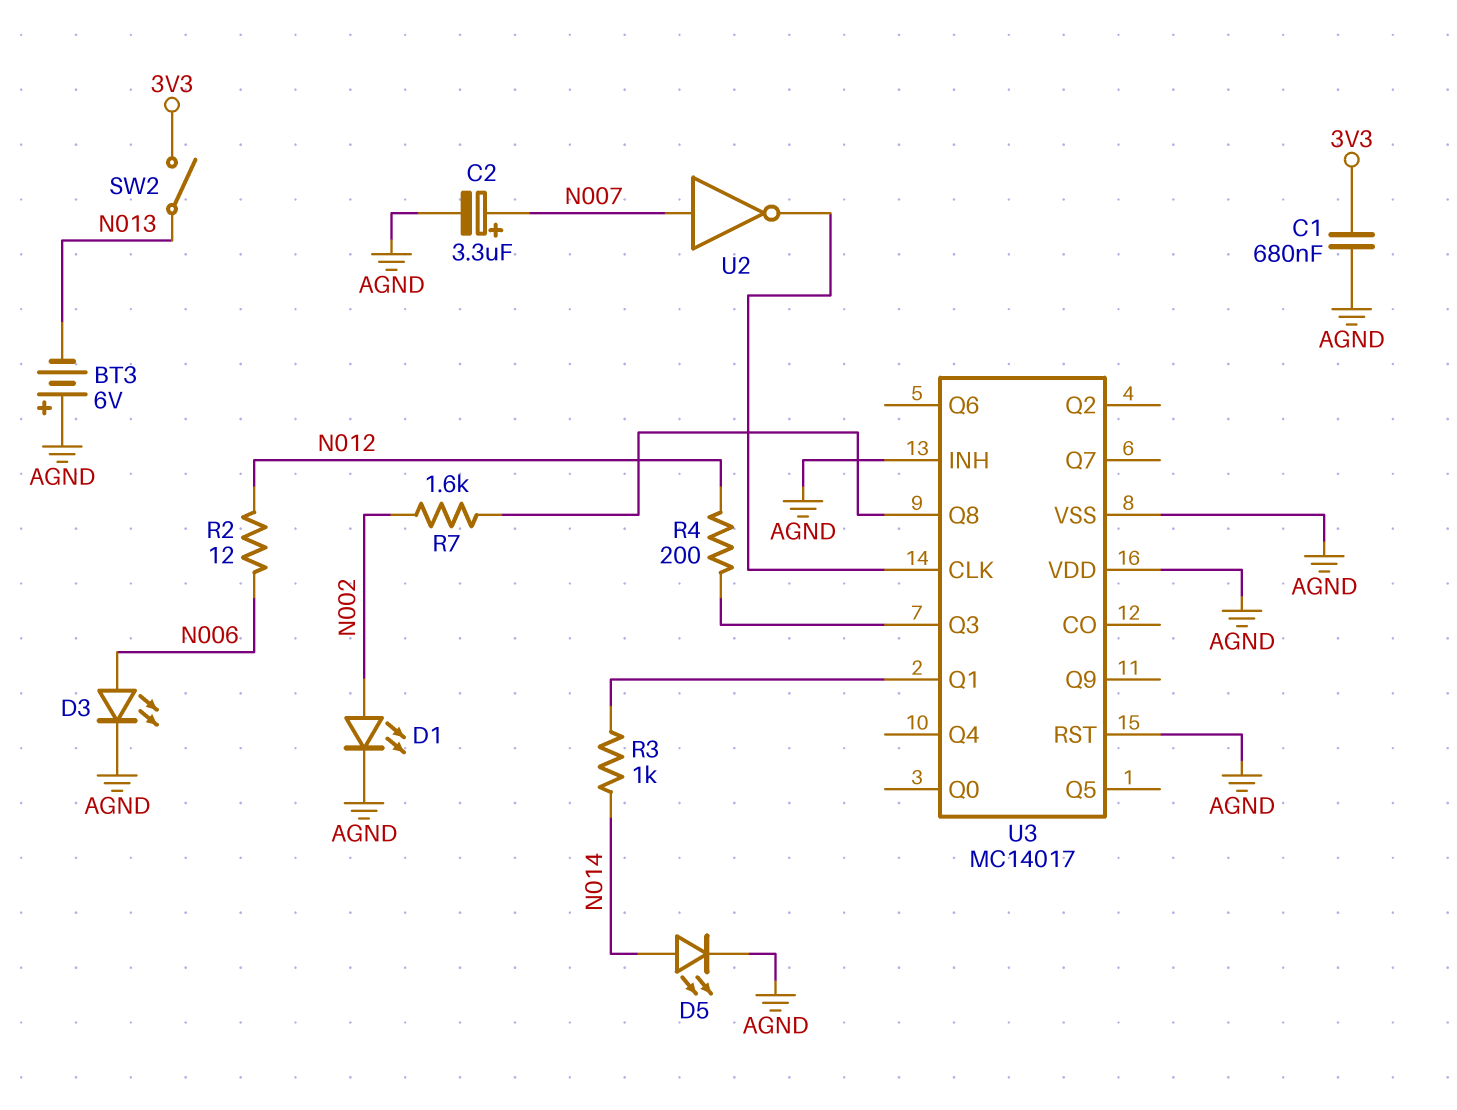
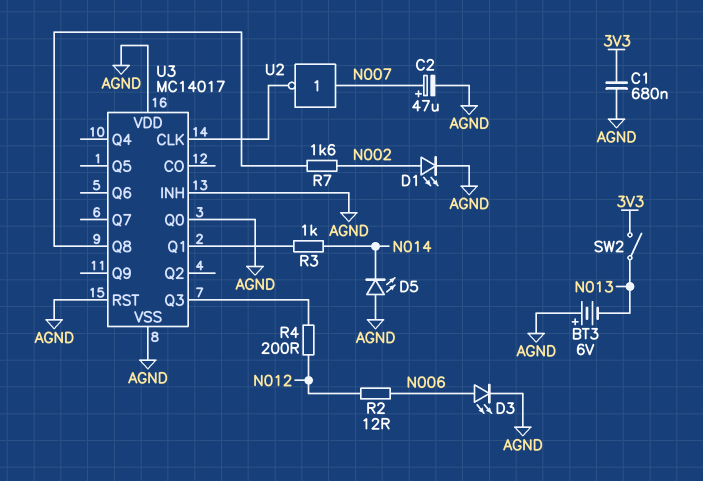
C2: 3.3uF (plus N007, minus AGND) -> 47uF (plus N007, minus AGND)
D5: LED (A N014, K AGND) -> LED (A AGND, K N014)
U3 pin Q0: none -> AGND

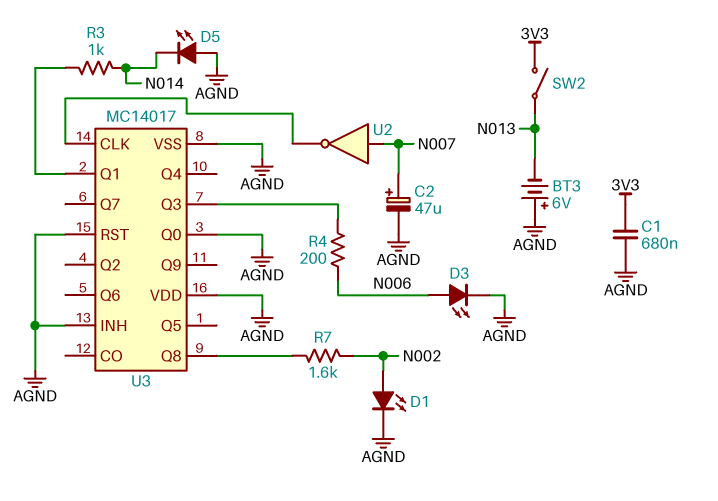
R2: 12 (N006, N012) -> none
R4: 200 (N012, U3/Q3) -> 200 (N006, U3/Q3)

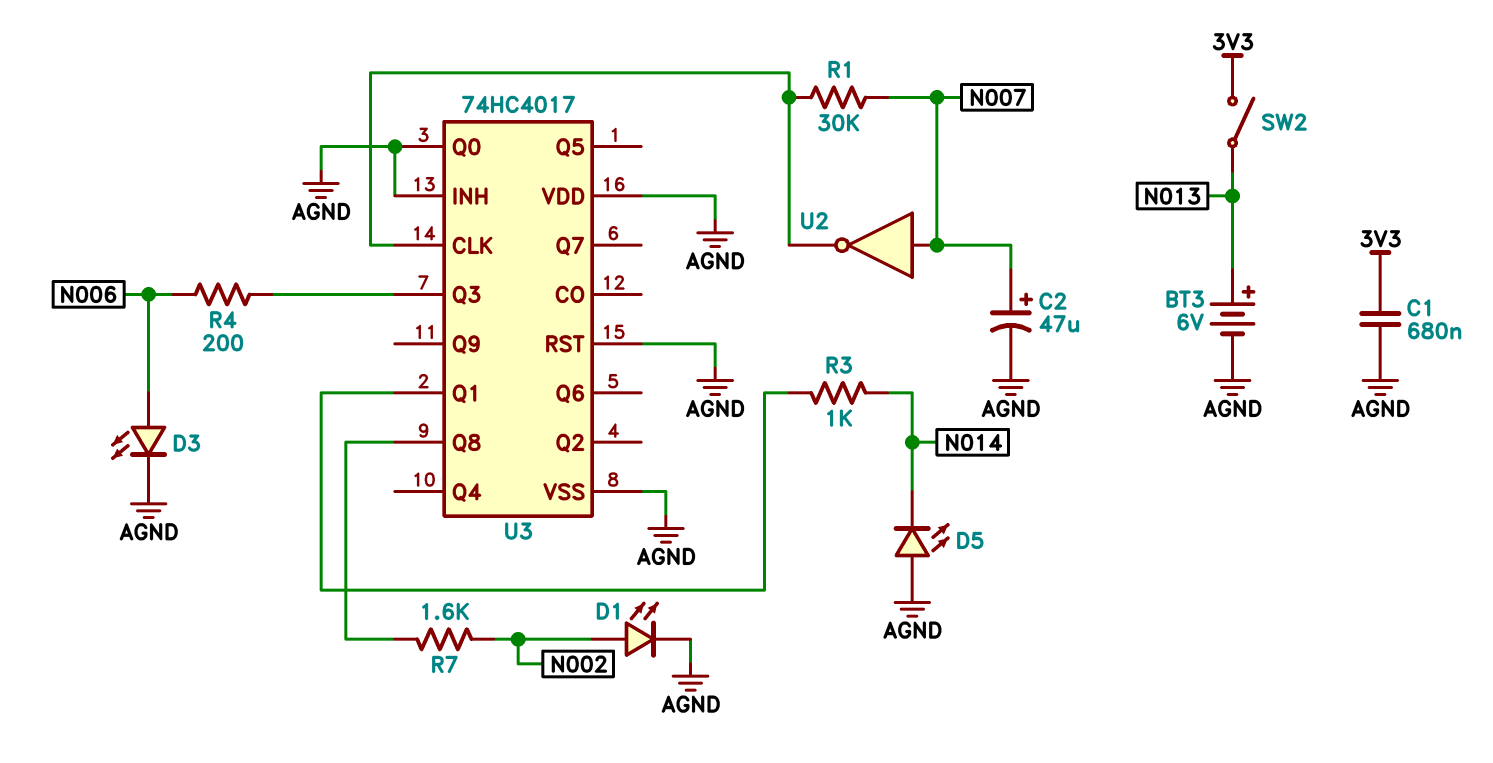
BT3: 6V (plus AGND, minus N013) -> 6V (plus N013, minus AGND)
R1: none -> 30k (N007, U3/CLK)
U3: MC14017 -> 74HC4017

